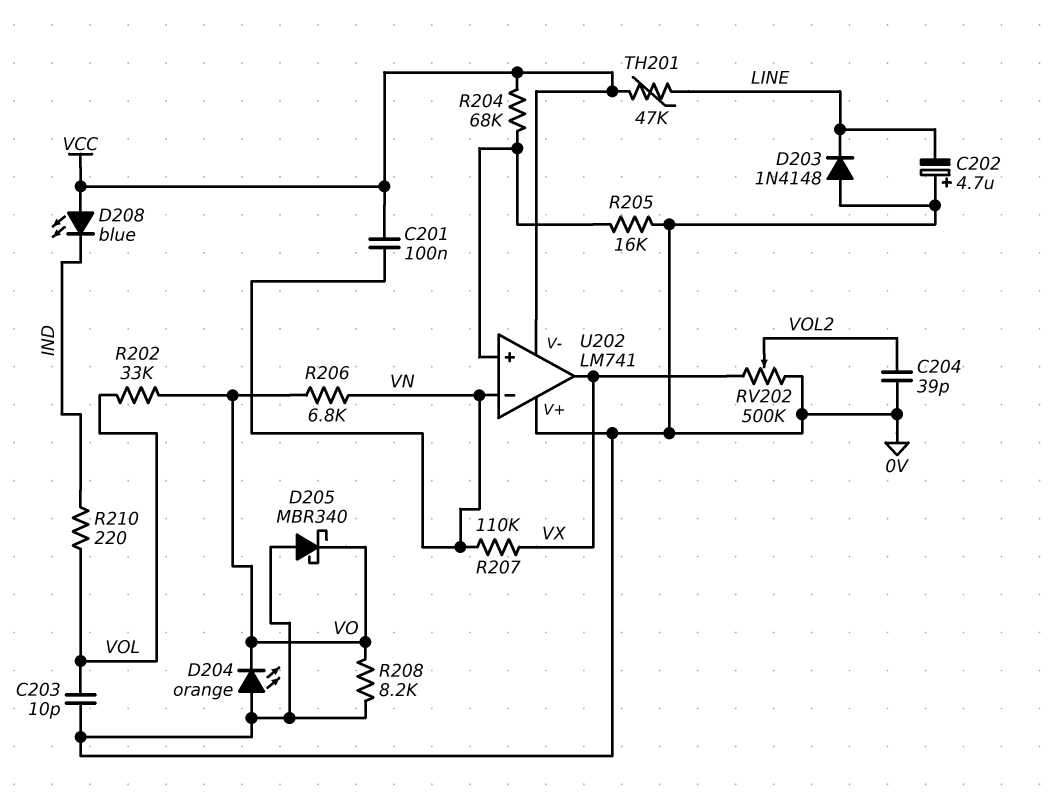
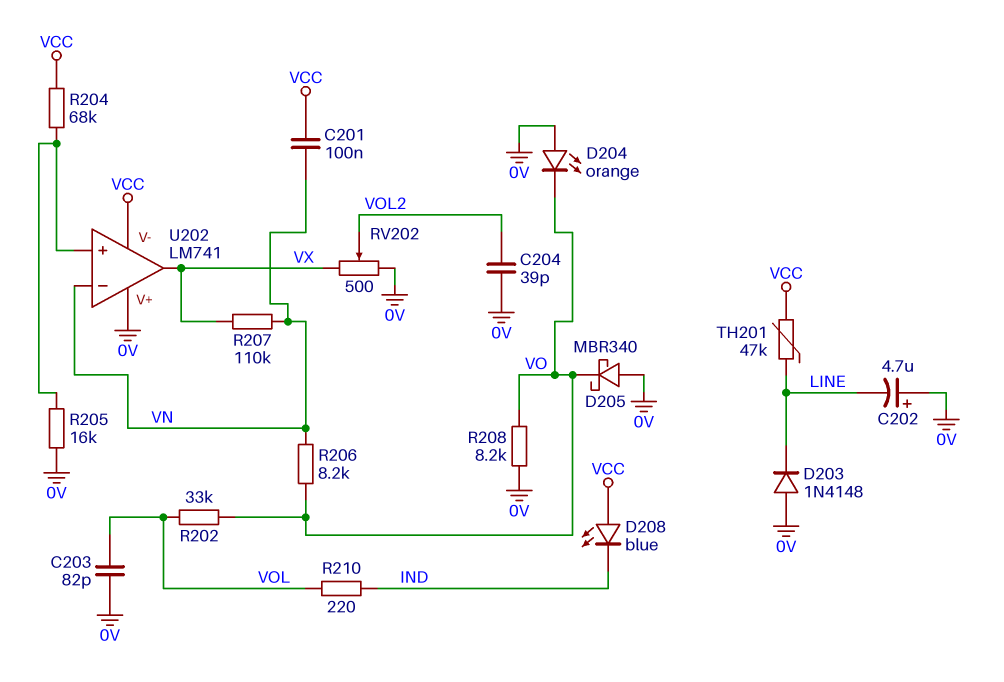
C203: 10pF (0V, VOL) -> 82pF (0V, VOL)
R206: 6.8k (VN, VO) -> 8.2k (VN, VO)
RV202: 500k (0V, VX, wiper VOL2) -> 500 (0V, VX, wiper VOL2)

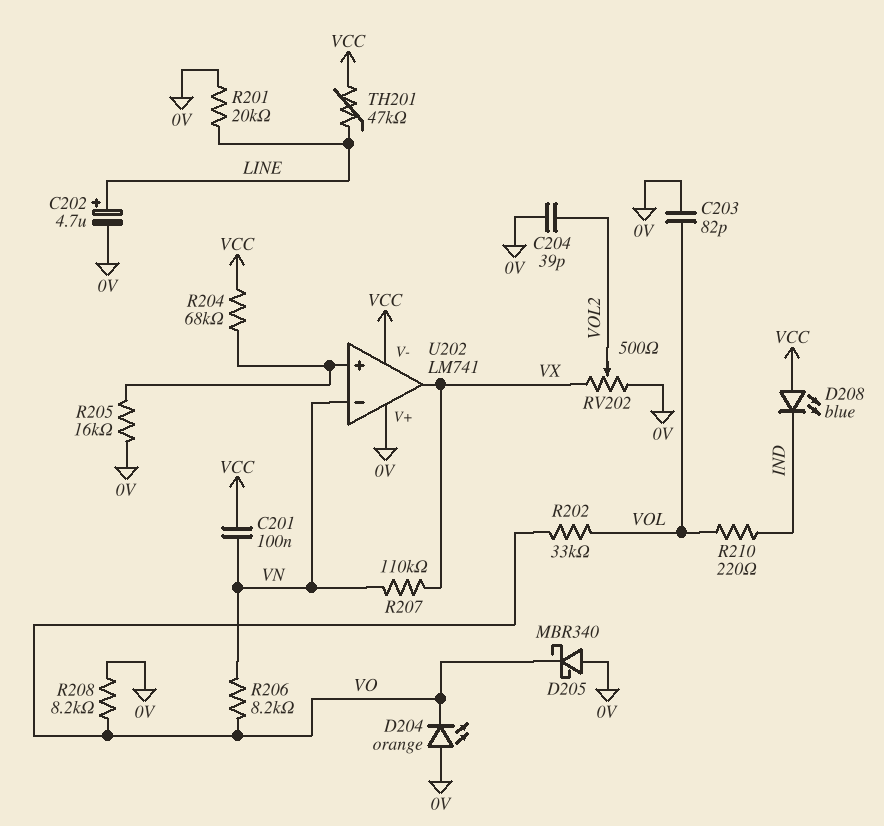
C202: 4.7uF (plus 0V, minus LINE) -> 4.7uF (plus LINE, minus 0V)
D203: diode 1N4148 (A 0V, K LINE) -> none
R201: none -> 20k (0V, LINE)

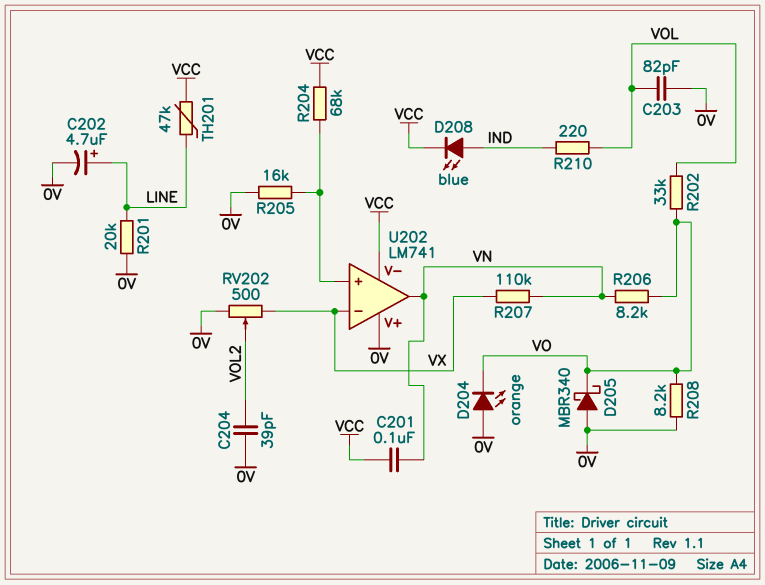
D208: LED blue (A VCC, K IND) -> LED blue (A IND, K VCC)
U202 pin in-: VN -> VX
U202 pin out: VX -> VN

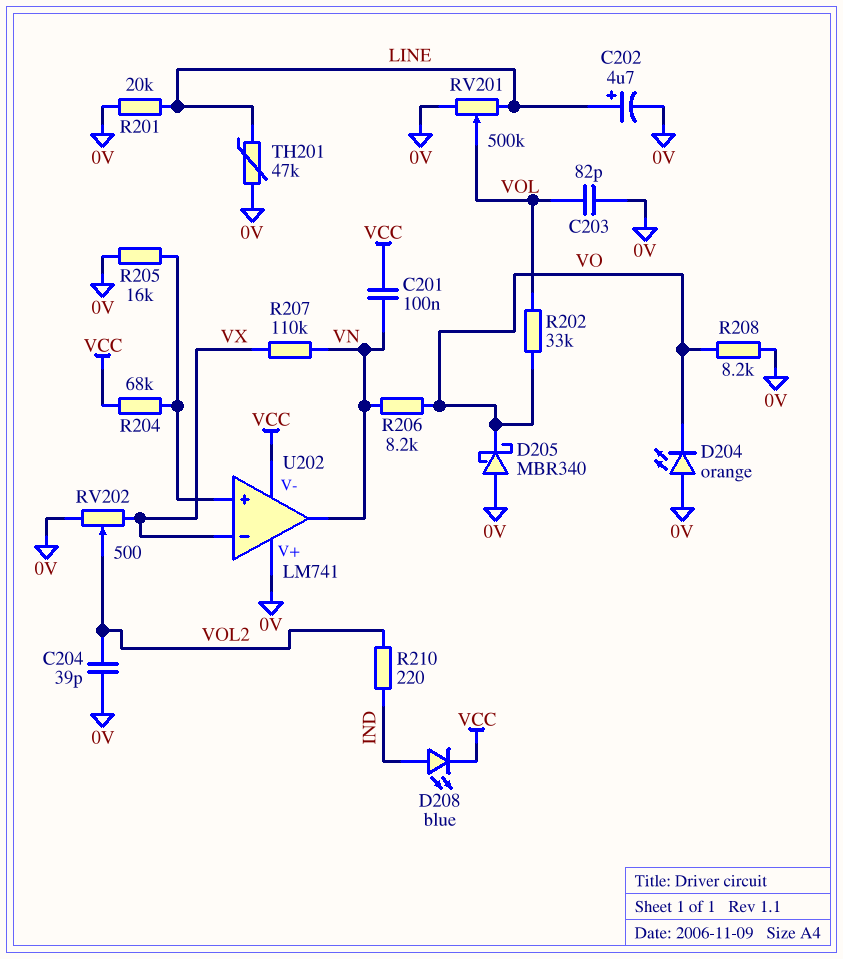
R210: 220 (IND, VOL) -> 220 (IND, VOL2)
RV201: none -> 500k (0V, LINE, wiper VOL)
TH201: 47k (LINE, VCC) -> 47k (0V, LINE)

